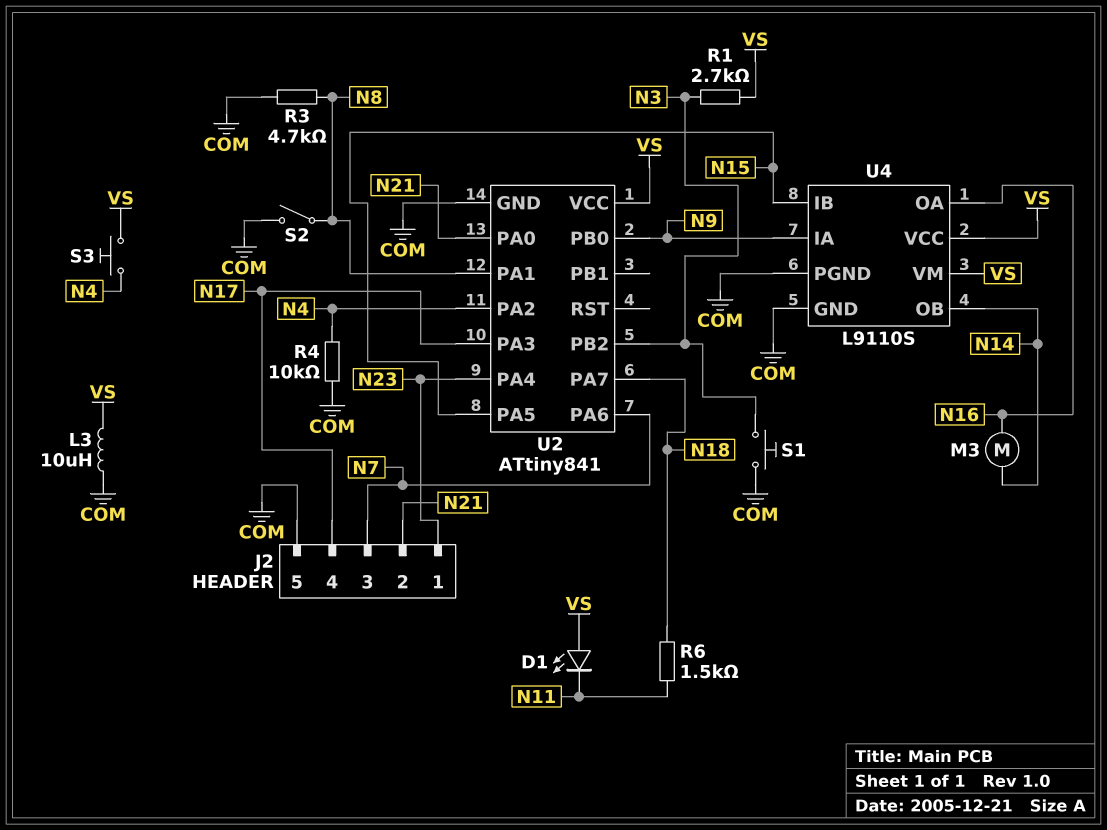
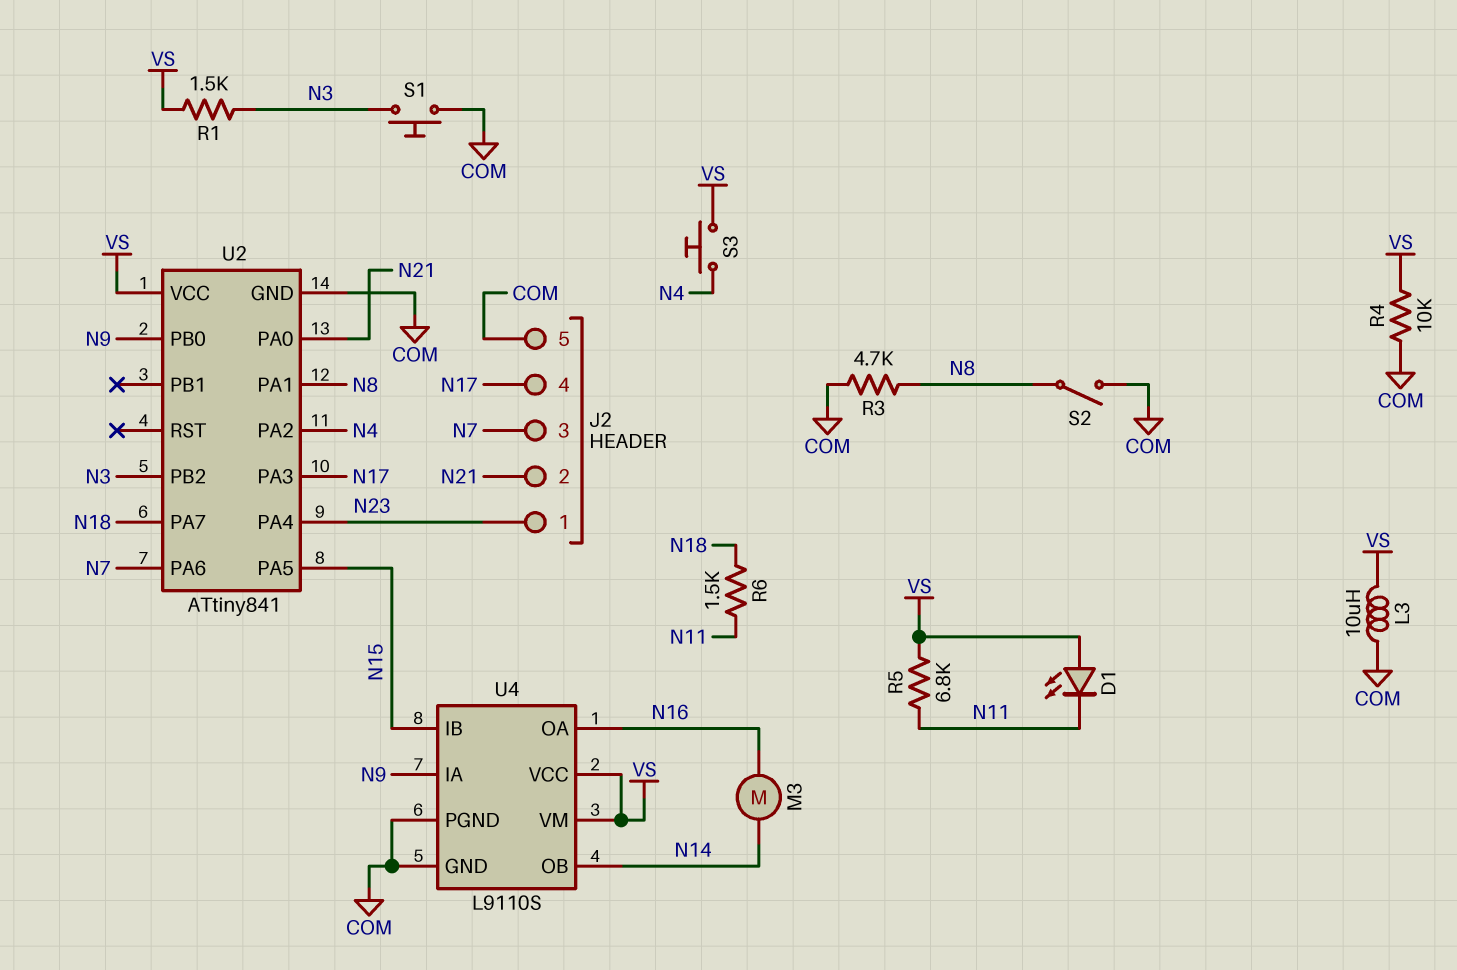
R1: 2.7k (N3, VS) -> 1.5k (N3, VS)
R4: 10k (COM, N4) -> 10k (COM, VS)
R5: none -> 6.8k (N11, VS)

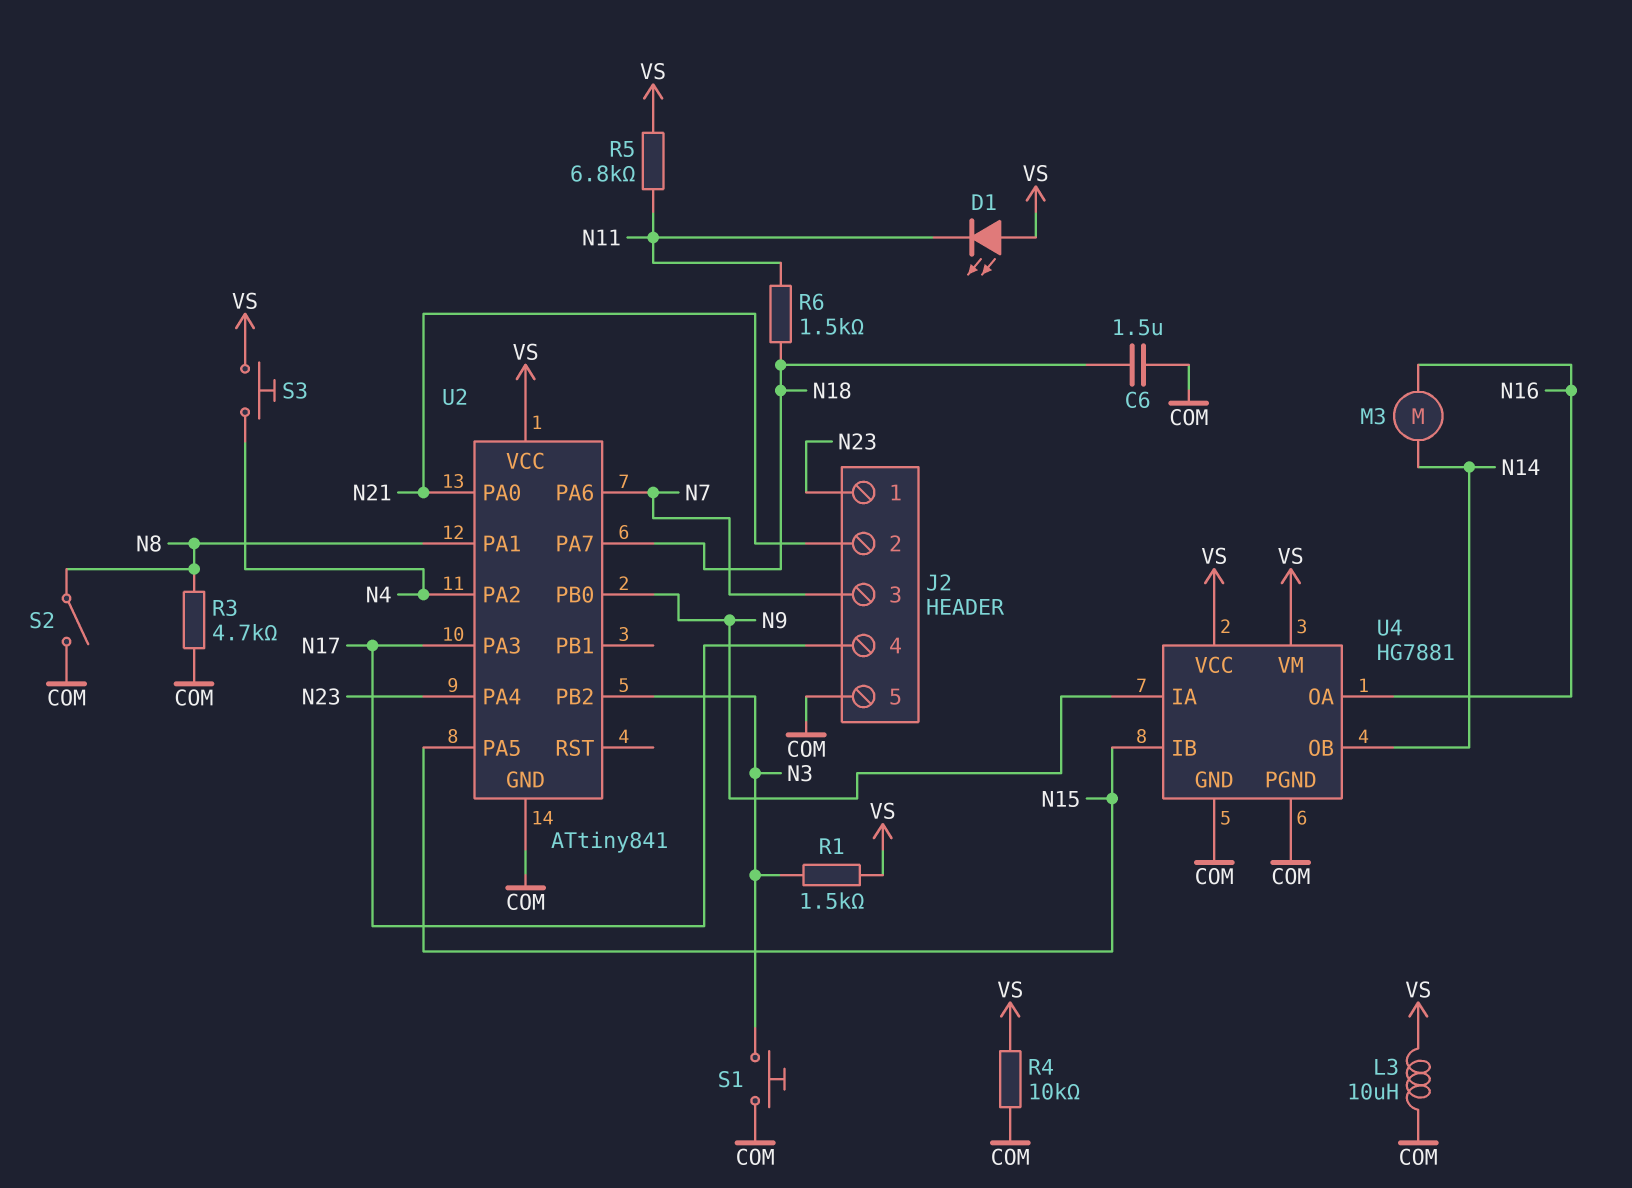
C6: none -> 1.5uF (COM, N18)
U4: L9110S -> HG7881

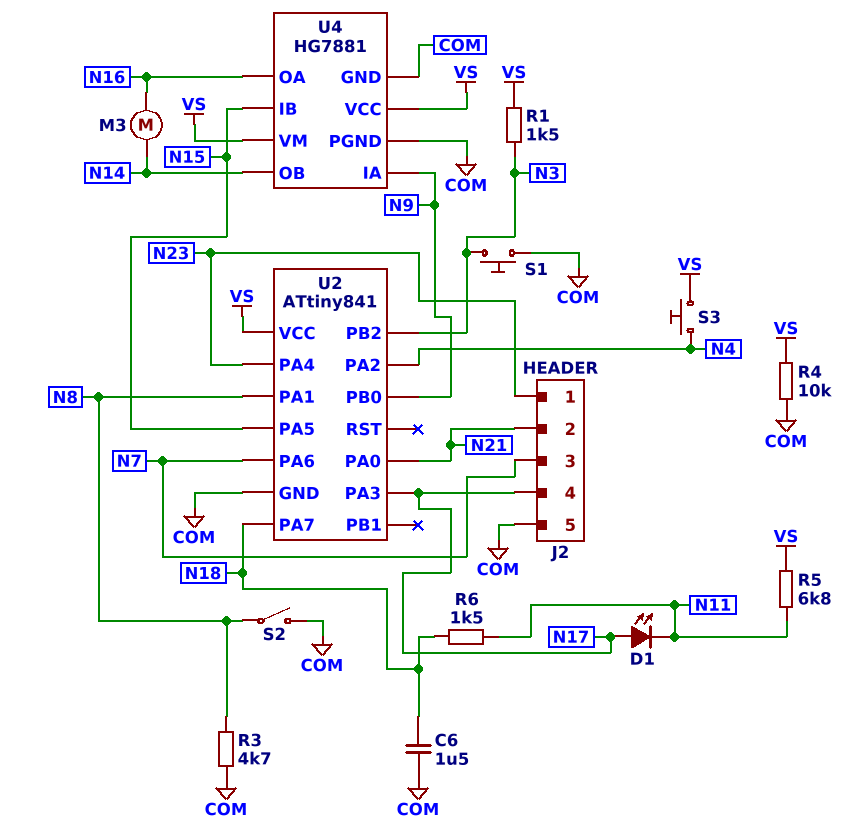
D1: LED (A VS, K N11) -> LED (A N17, K N11)
L3: 10uH (COM, VS) -> none

